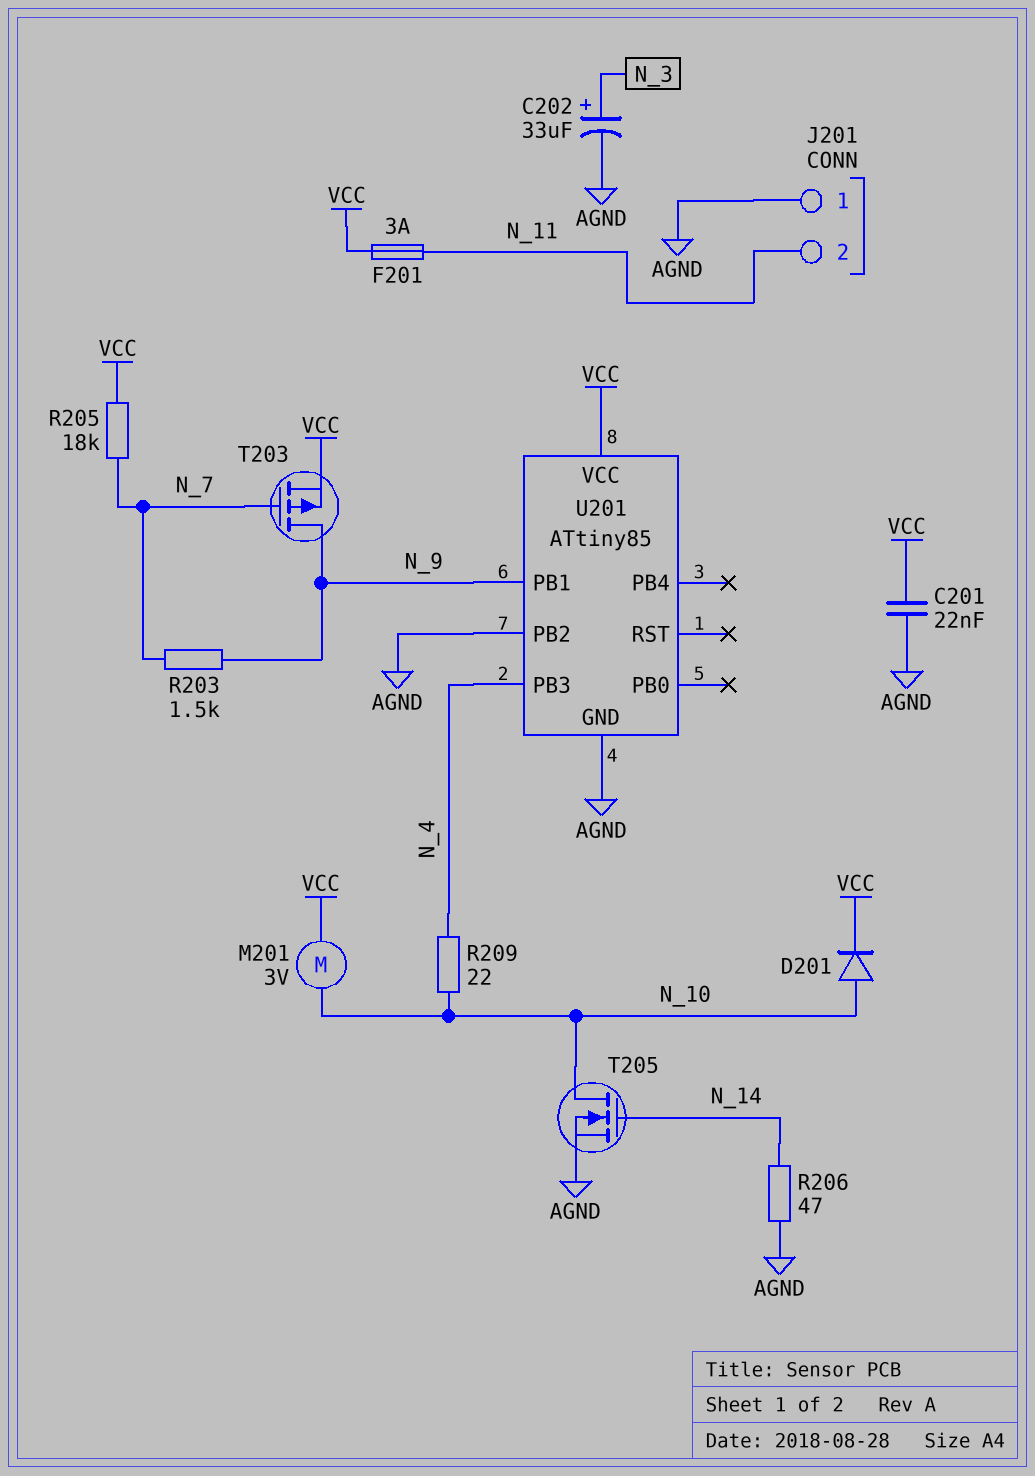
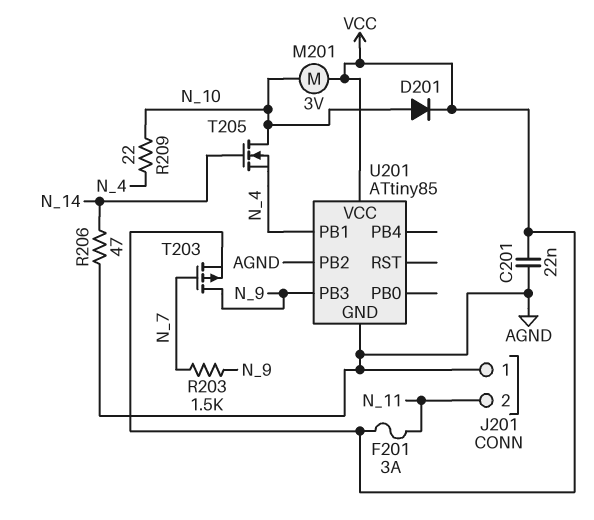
C202: 33uF (plus N_3, minus AGND) -> none
R205: 18k (N_7, VCC) -> none
T205: NMOS (G N_14, D N_10, S AGND) -> NMOS (G N_14, D N_10, S N_4)
U201 pin PB1: N_9 -> N_4
U201 pin PB3: N_4 -> N_9

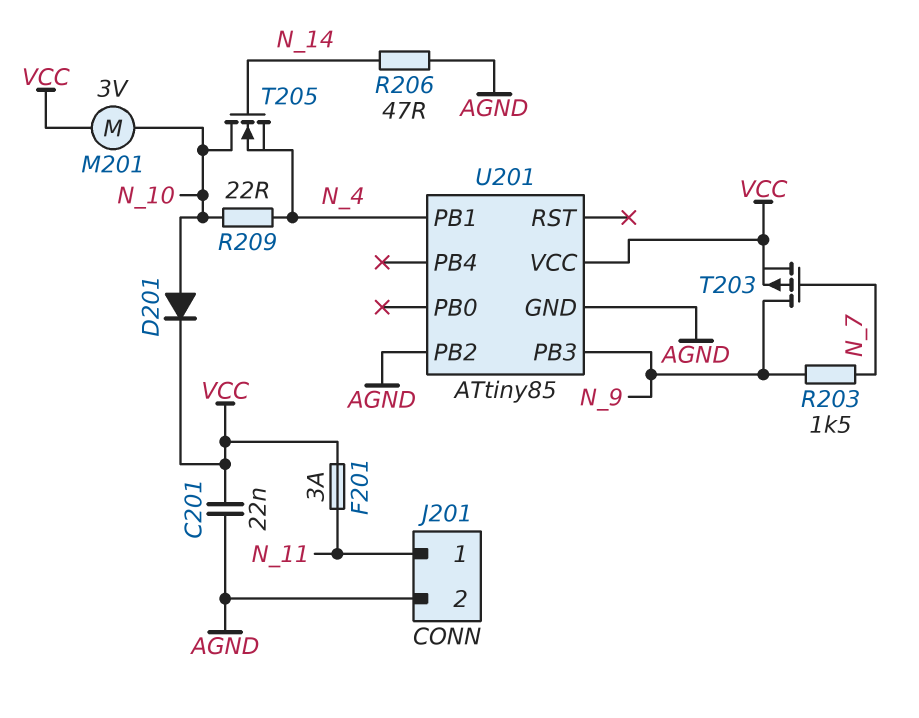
J201 pin 1: AGND -> N_11
J201 pin 2: N_11 -> AGND

